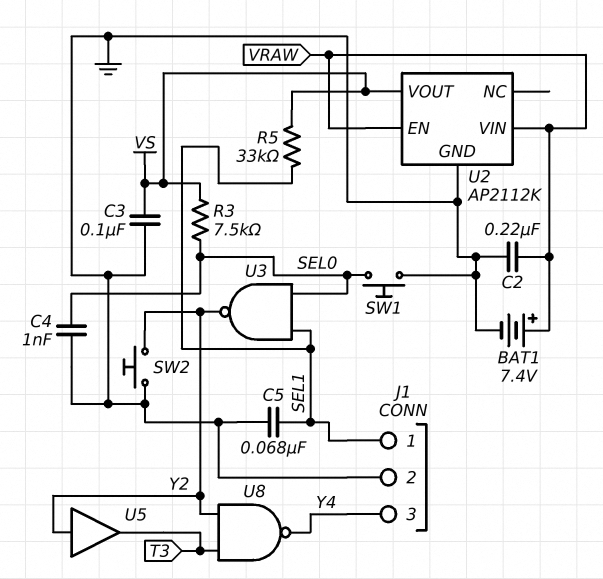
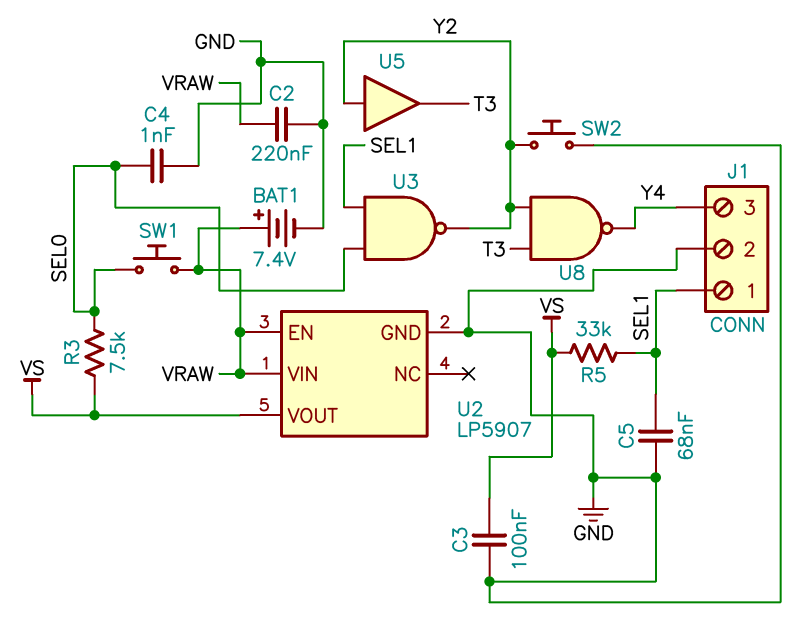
SW1: button (GND, SEL0) -> button (SEL0, VRAW)
U2: AP2112K -> LP5907

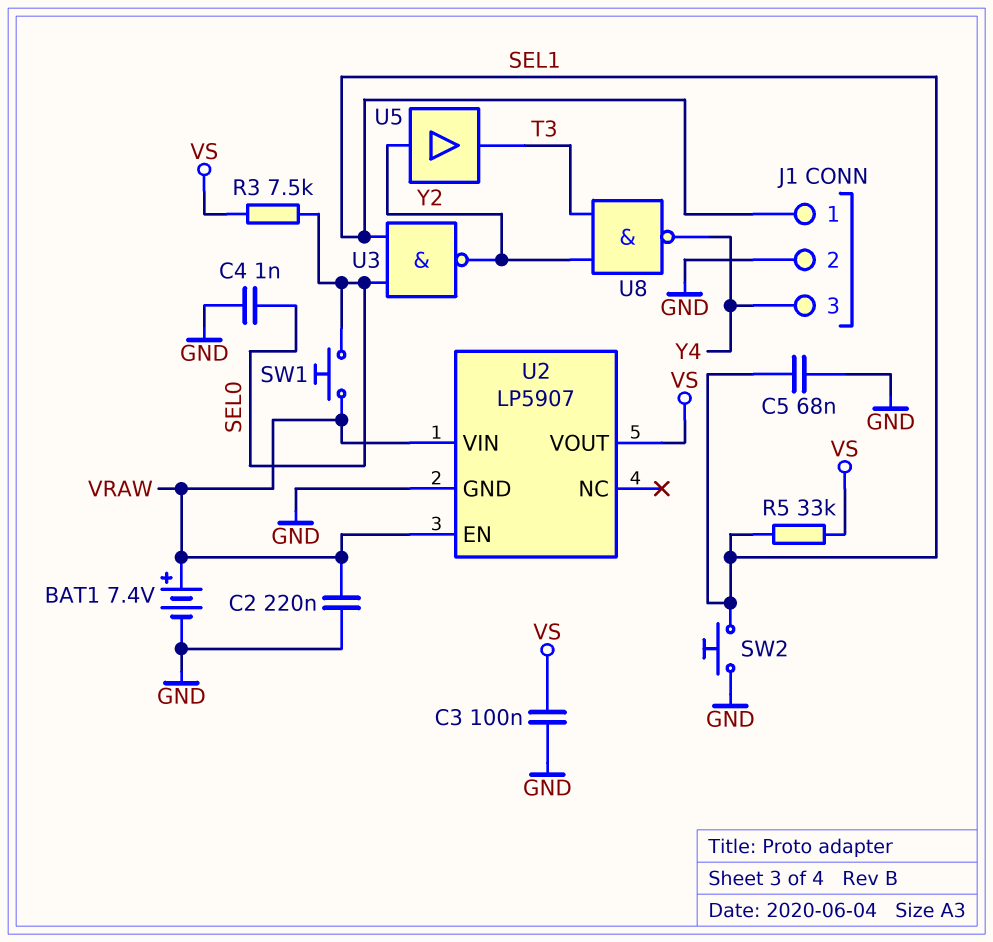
SW2: button (GND, Y2) -> button (GND, SEL1)

